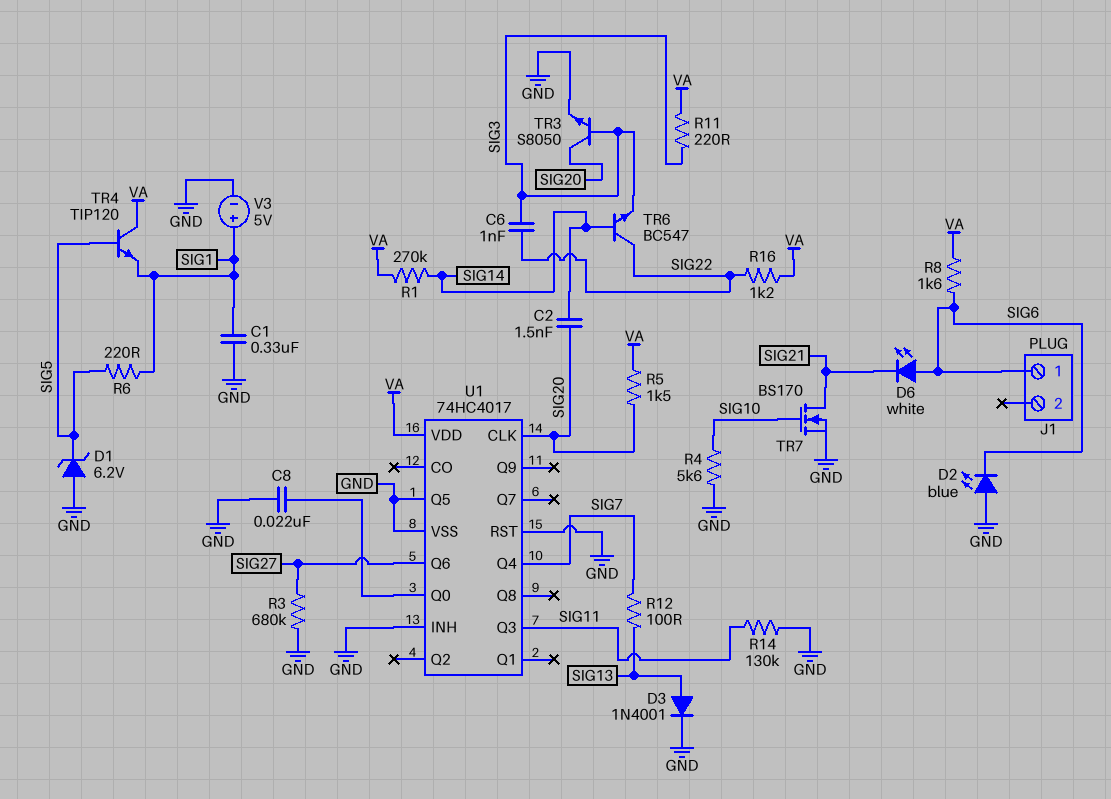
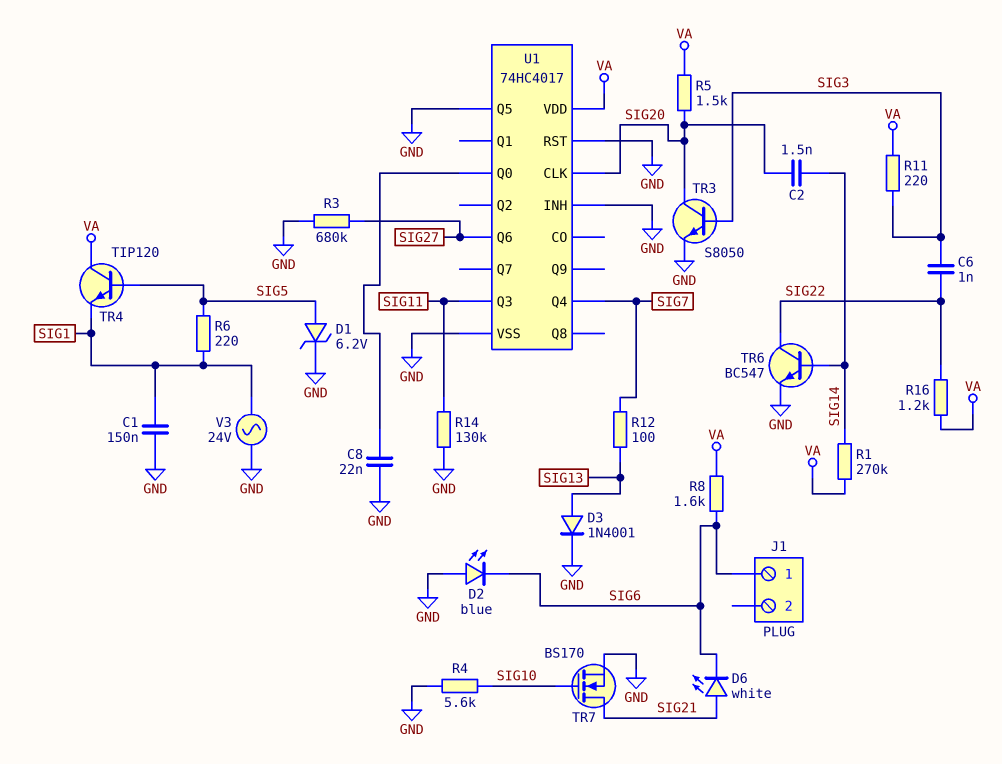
C1: 330nF (GND, SIG1) -> 150nF (GND, SIG1)
D1: zener 6.2V (A GND, K SIG5) -> zener 6.2V (A SIG5, K GND)
D6: LED white (A SIG6, K SIG21) -> LED white (A SIG21, K SIG6)
TR6: NPN BC547 (B SIG14, C SIG22, E SIG3) -> NPN BC547 (B SIG14, C SIG22, E GND)
V3: 5V (plus SIG1, minus GND) -> AC 24V (GND, SIG1)

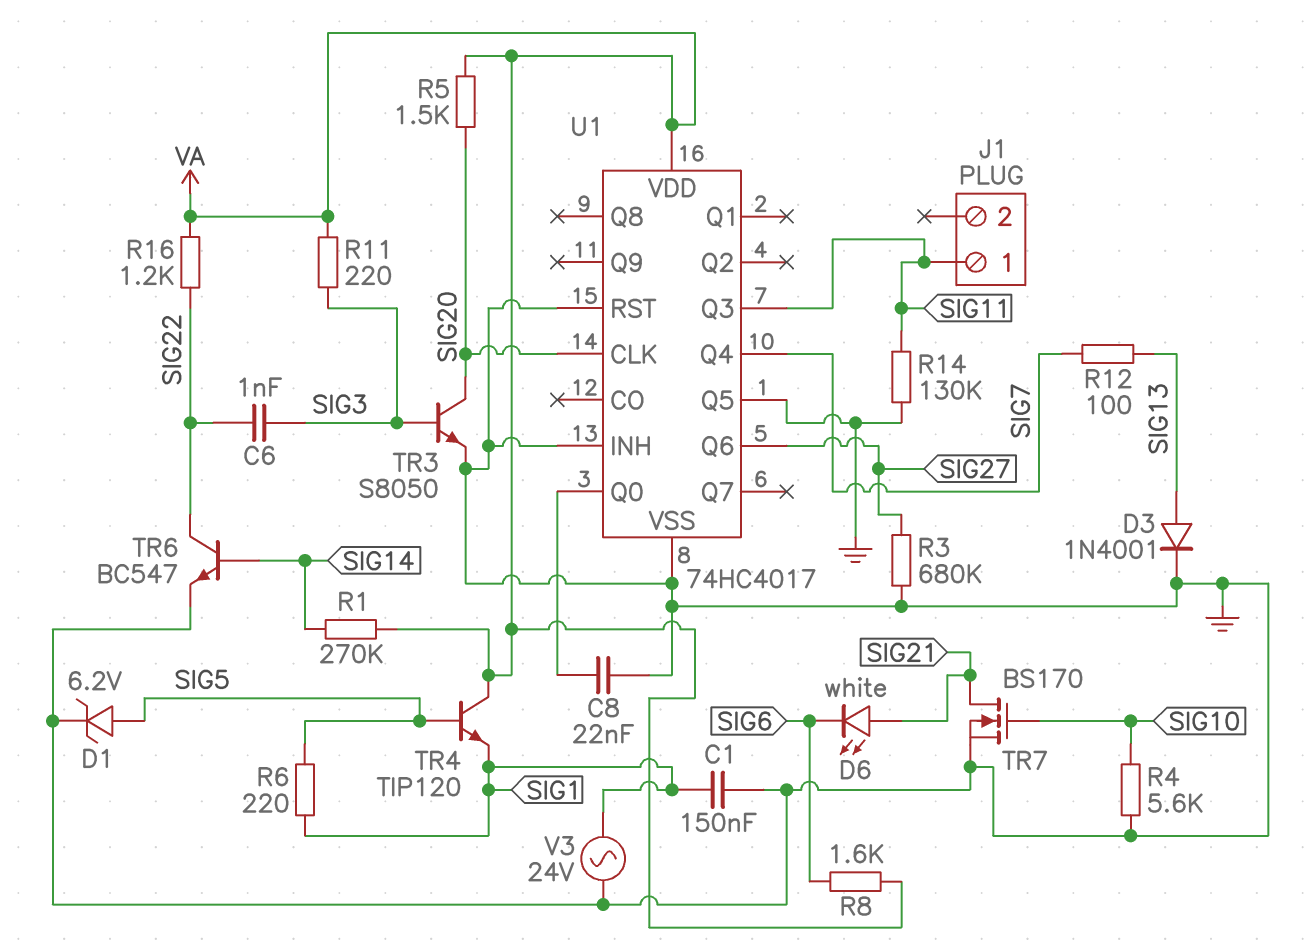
C2: 1.5nF (SIG14, SIG20) -> none
D2: LED blue (A GND, K SIG6) -> none
J1 pin 1: SIG6 -> SIG11

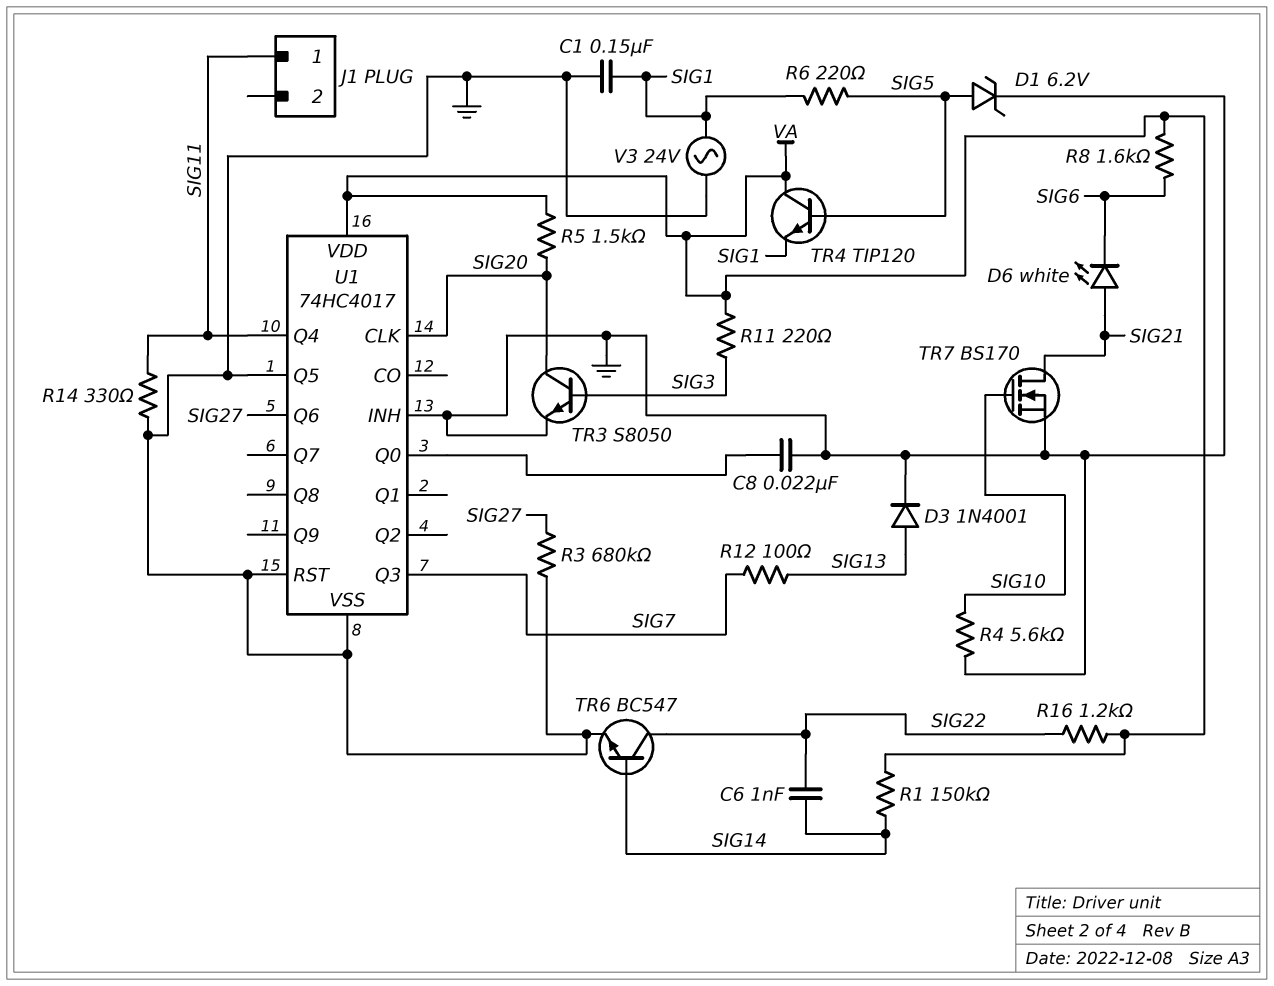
C6: 1nF (SIG3, SIG22) -> 1nF (SIG14, SIG22)
R1: 270k (SIG14, VA) -> 150k (SIG14, VA)
R14: 130k (GND, SIG11) -> 330 (GND, SIG11)
U1 pin Q3: SIG11 -> SIG7
U1 pin Q4: SIG7 -> SIG11

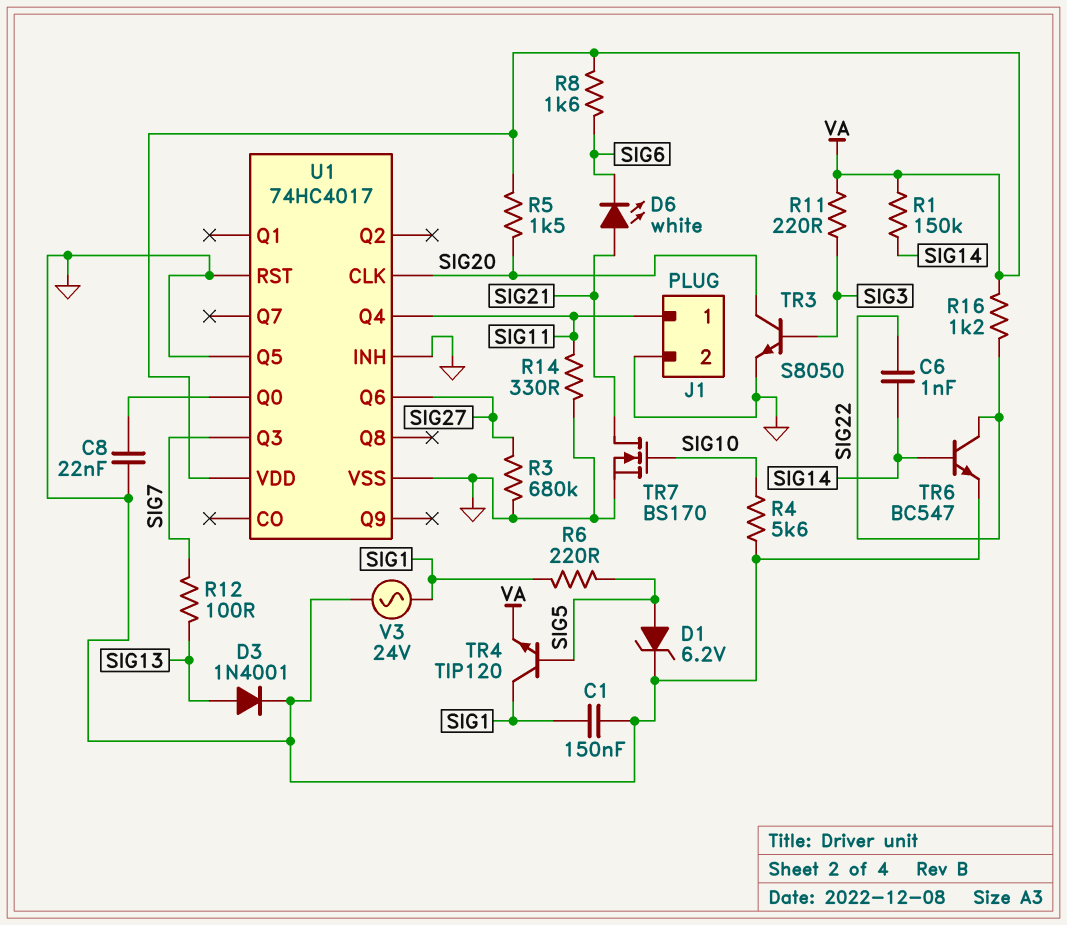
J1 pin 2: none -> GND
TR4: NPN TIP120 (B SIG5, C VA, E SIG1) -> NPN TIP120 (B SIG5, C SIG1, E VA)

